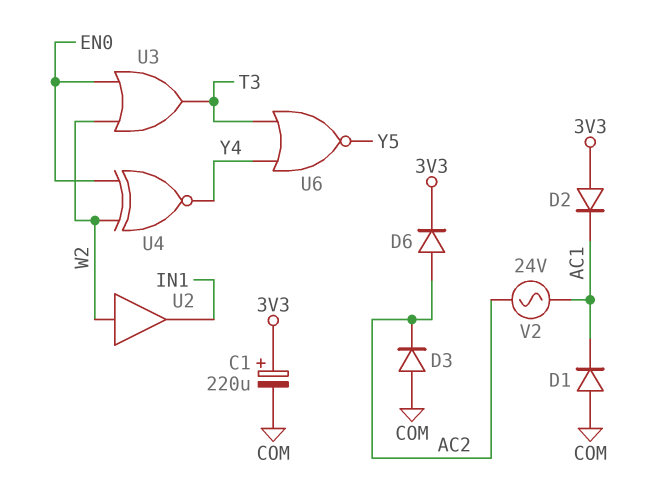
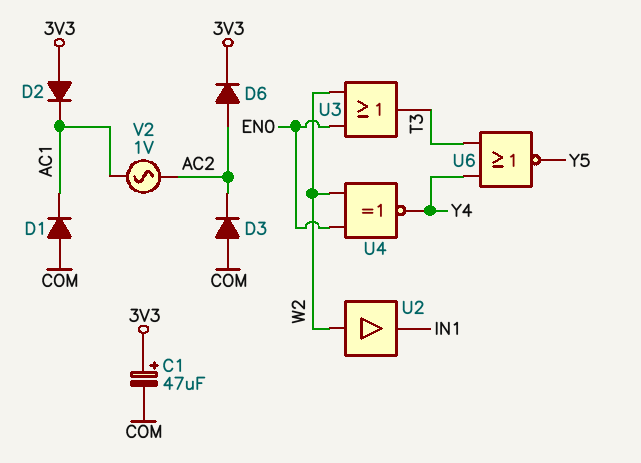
C1: 220uF (plus 3V3, minus COM) -> 47uF (plus 3V3, minus COM)
V2: AC 24V (AC1, AC2) -> AC 1V (AC1, AC2)

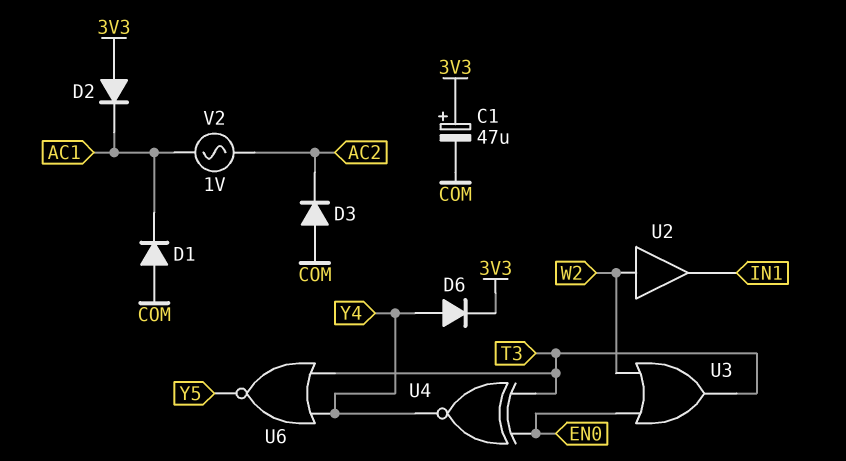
D6: diode (A AC2, K 3V3) -> diode (A Y4, K 3V3)
U4: XNOR (in EN0, in W2, out Y4) -> XNOR (in EN0, in T3, out Y4)

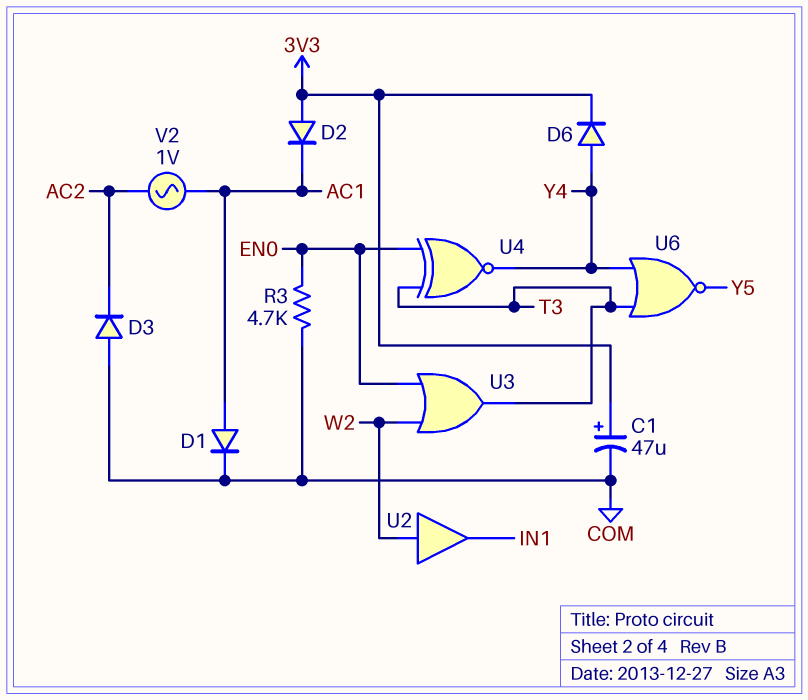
D1: diode (A COM, K AC1) -> diode (A AC1, K COM)
R3: none -> 4.7k (COM, EN0)

